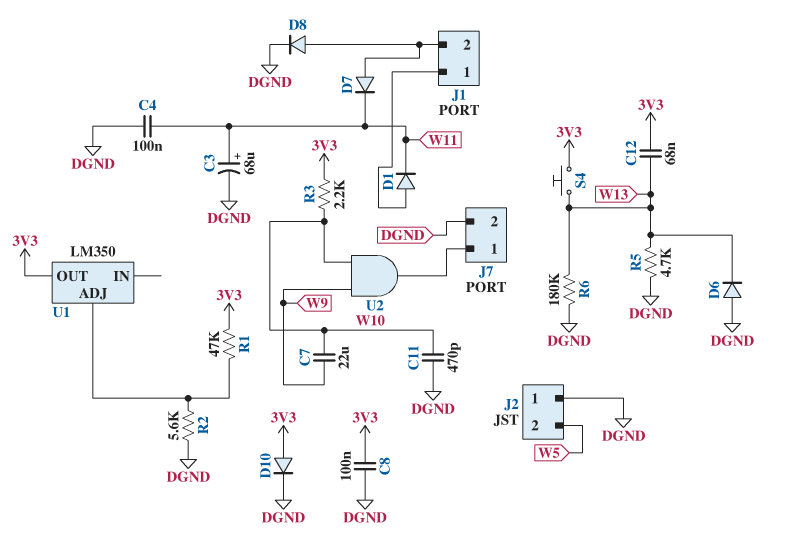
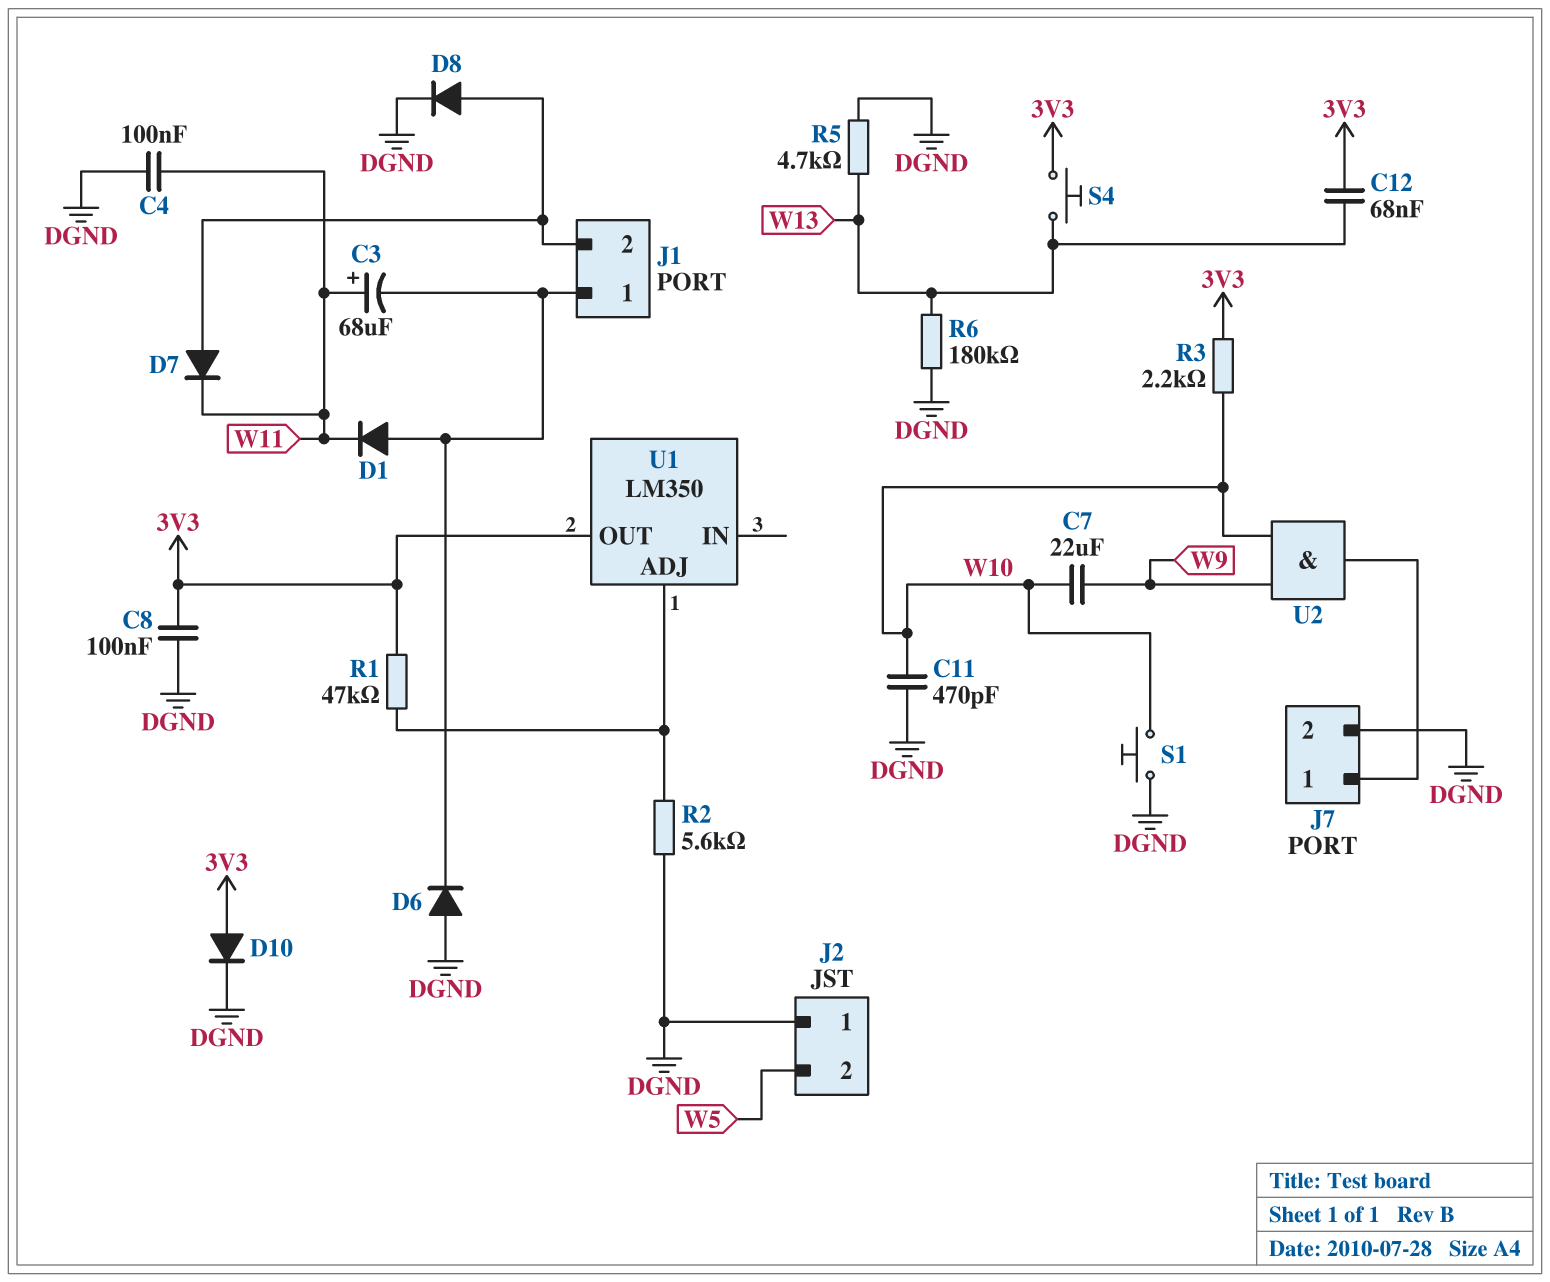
C3: 68uF (plus W11, minus DGND) -> 68uF (plus W11, minus J1/1)
D6: diode (A DGND, K W13) -> diode (A DGND, K J1/1)
S1: none -> button (DGND, W10)

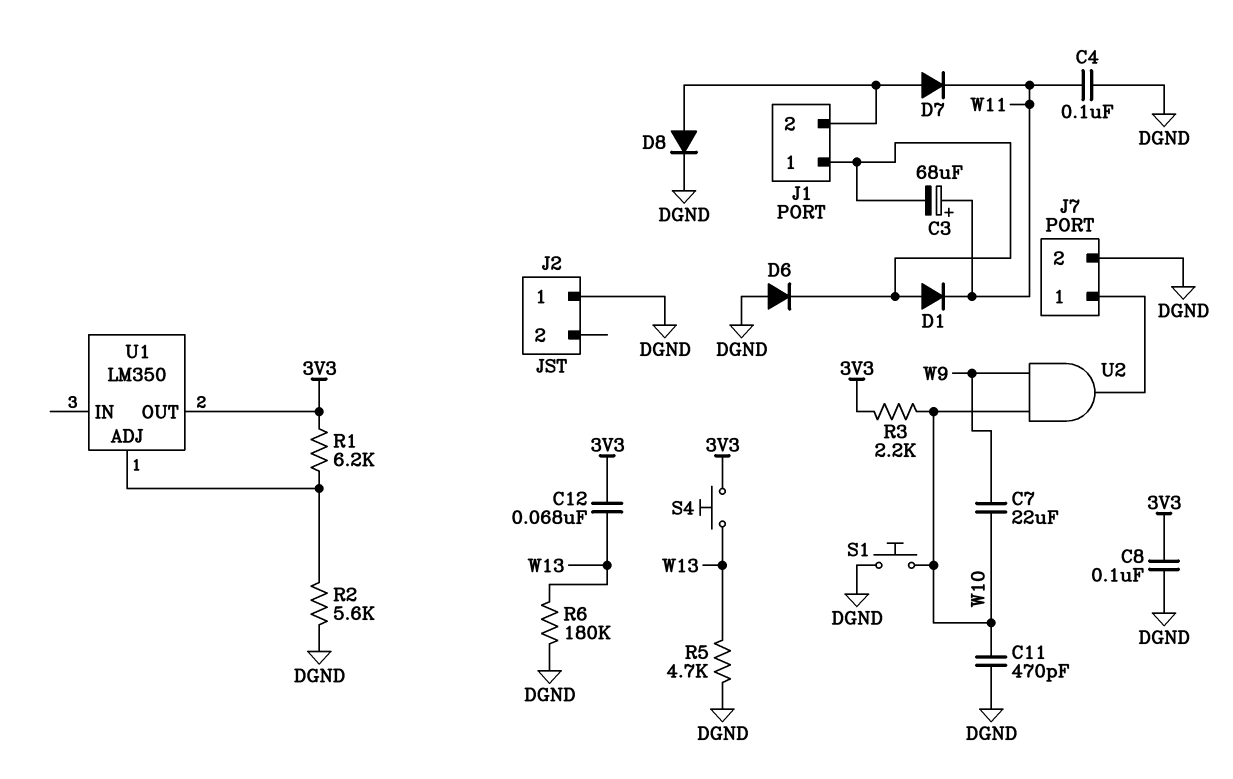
D10: diode (A 3V3, K DGND) -> none
J2 pin 2: W5 -> none
R1: 47k (3V3, U1/ADJ) -> 6.2k (3V3, U1/ADJ)

